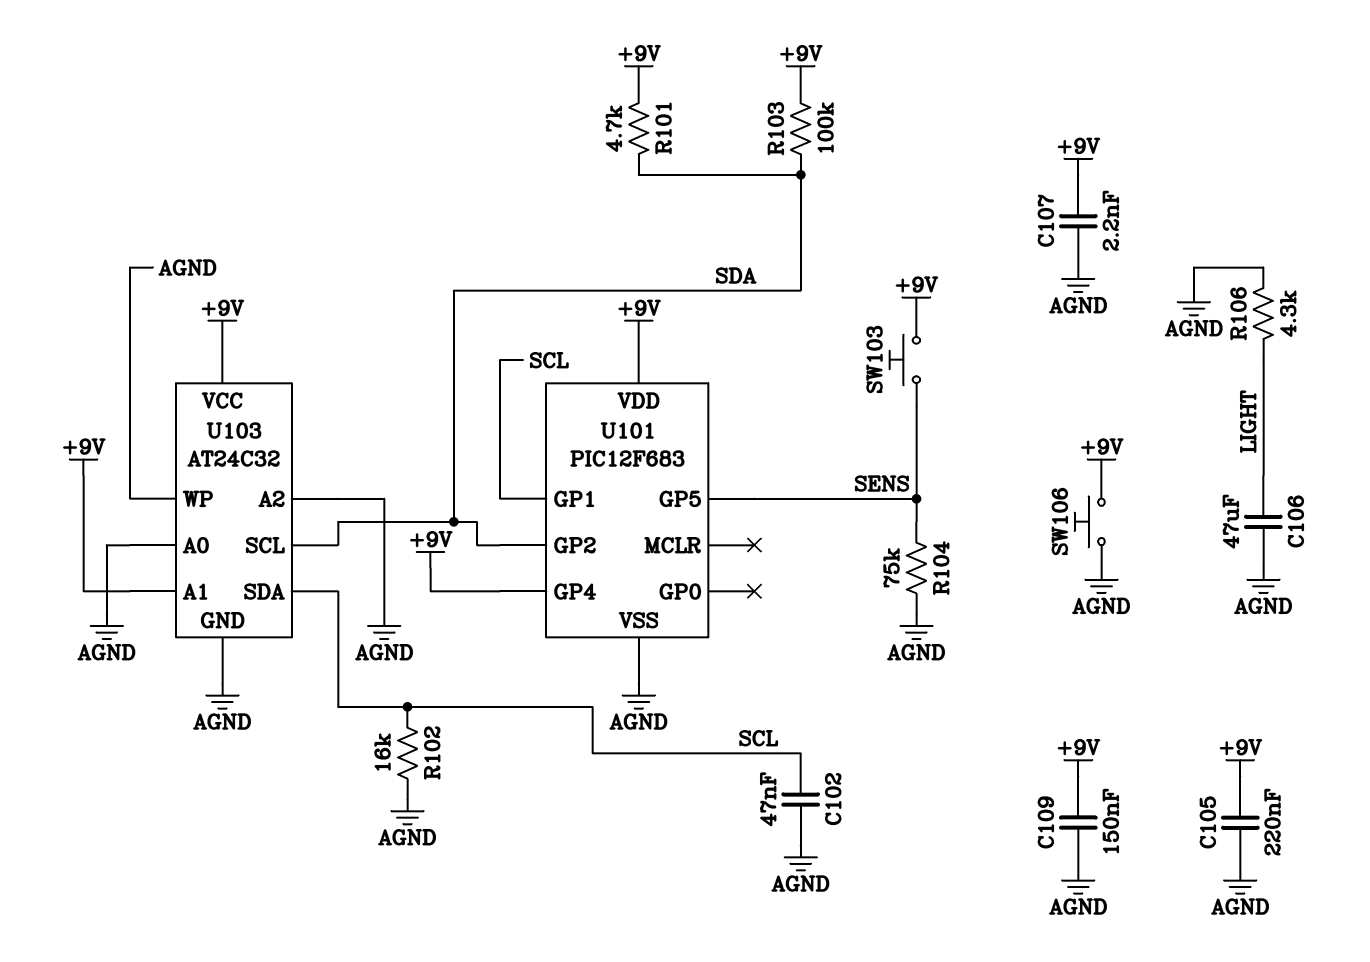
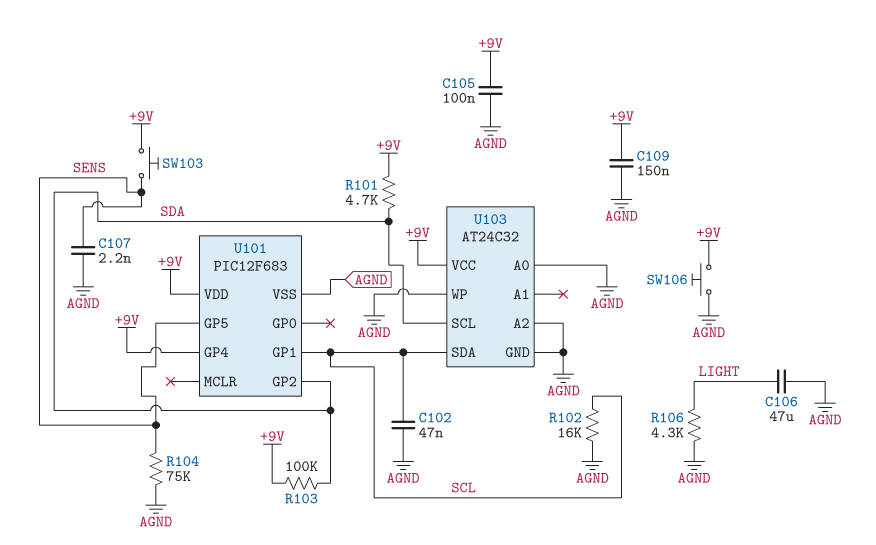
C105: 220nF (+9V, AGND) -> 100nF (+9V, AGND)
C107: 2.2nF (+9V, AGND) -> 2.2nF (AGND, SENS)
U103 pin A1: +9V -> none

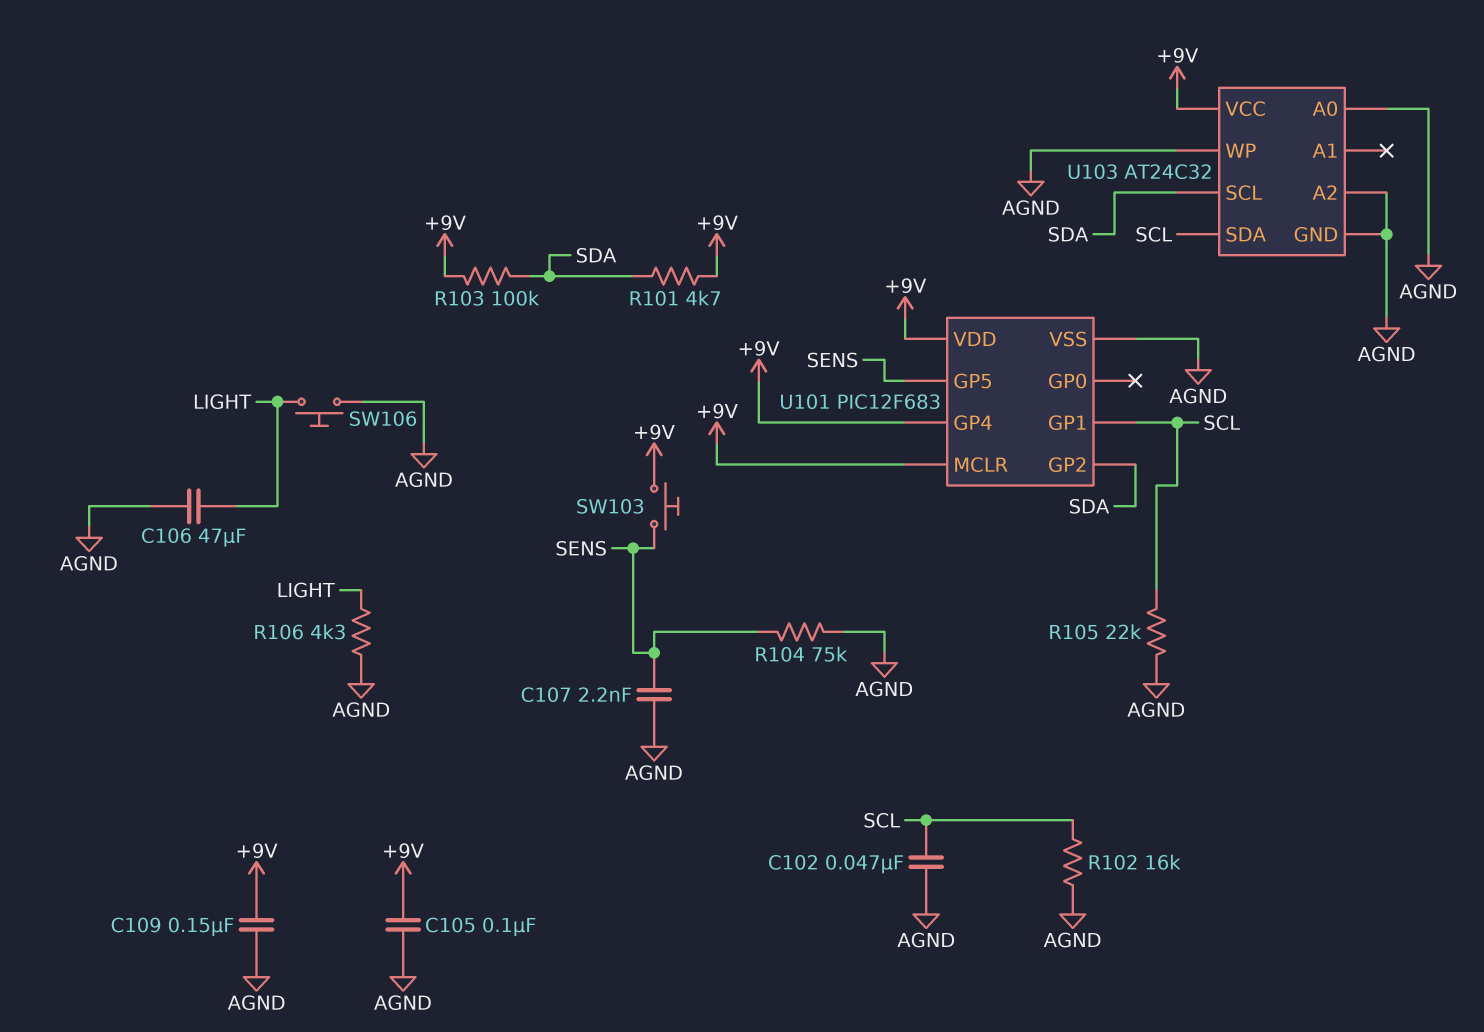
R105: none -> 22k (AGND, SCL)
SW106: button (+9V, AGND) -> button (AGND, LIGHT)
U101 pin MCLR: none -> +9V

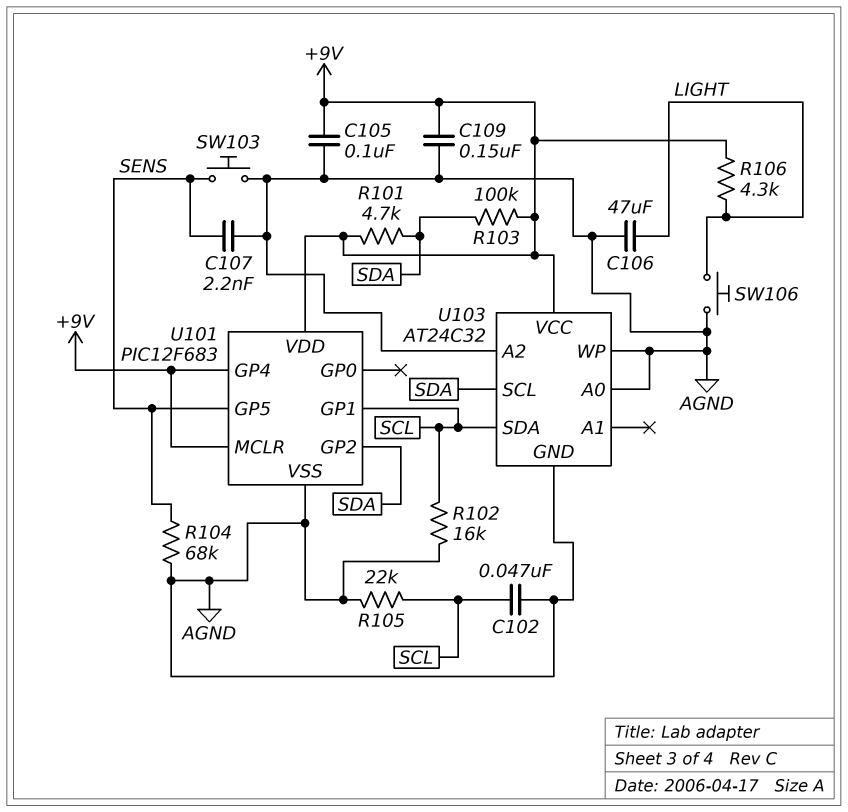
R104: 75k (AGND, SENS) -> 68k (AGND, SENS)
R106: 4.3k (AGND, LIGHT) -> 4.3k (+9V, LIGHT)
SW103: button (+9V, SENS) -> button (AGND, SENS)

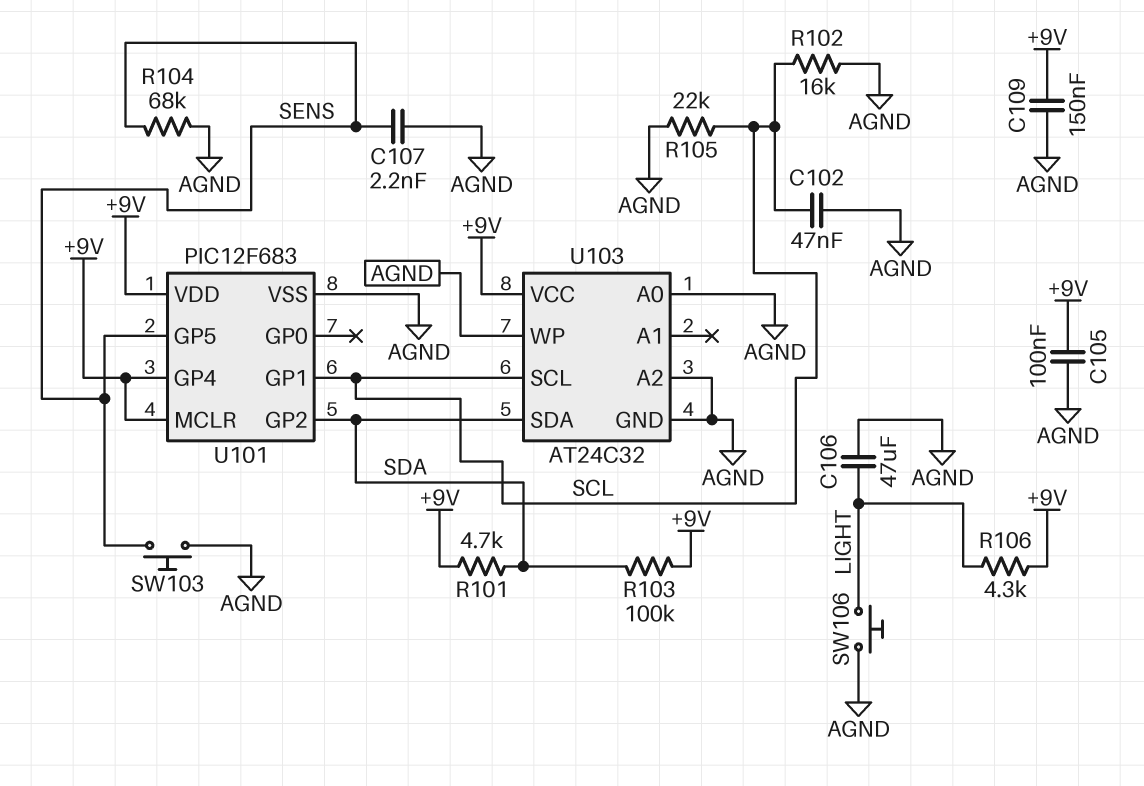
U103 pin SCL: SDA -> SCL
U103 pin SDA: SCL -> SDA

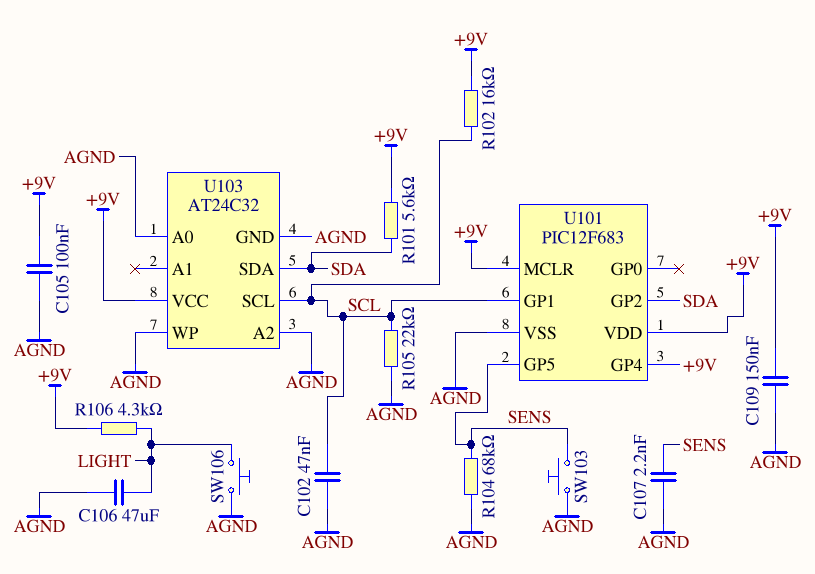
R101: 4.7k (+9V, SDA) -> 5.6k (+9V, SDA)
R102: 16k (AGND, SCL) -> 16k (+9V, SCL)
R103: 100k (+9V, SDA) -> none

